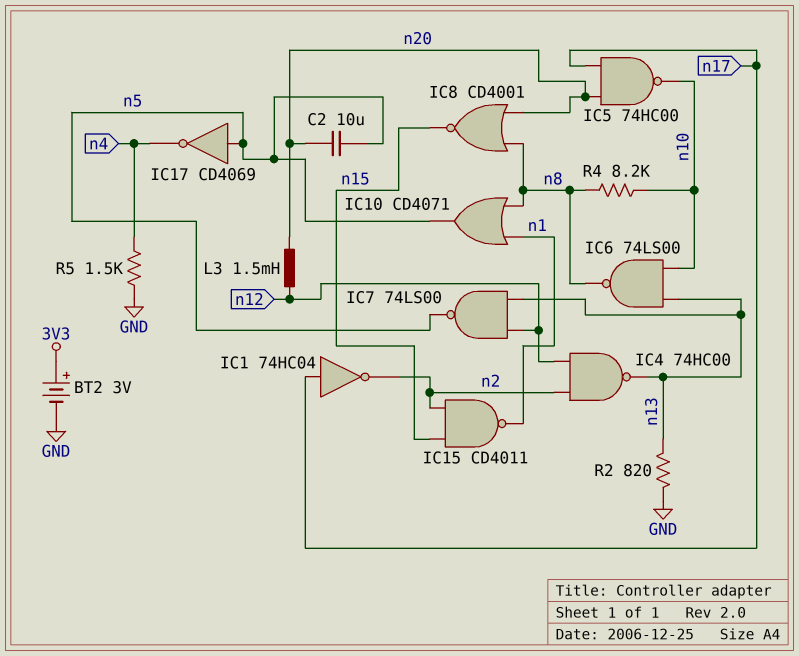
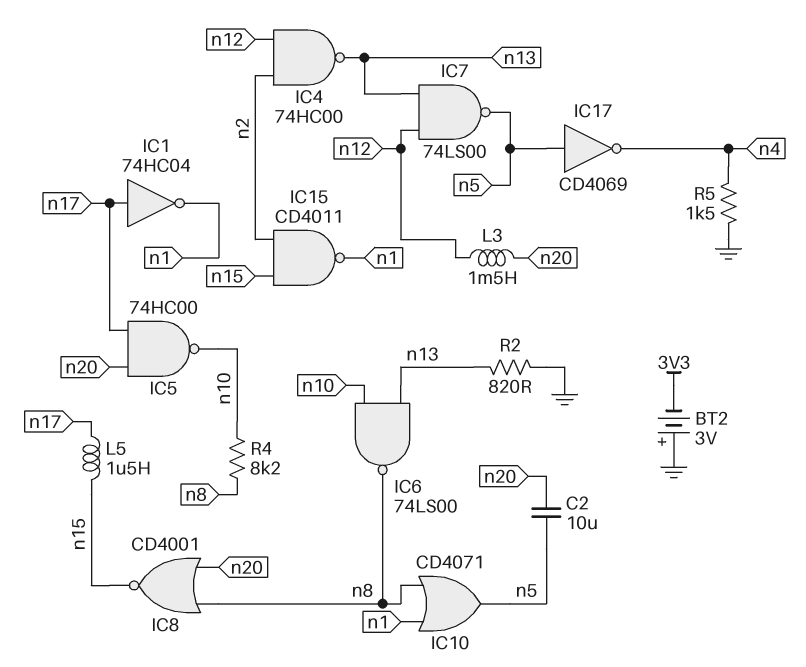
BT2: 3V (plus 3V3, minus GND) -> 3V (plus GND, minus 3V3)
IC1: NOT 74HC04 (in n17, out n2) -> NOT 74HC04 (in n17, out n1)
L5: none -> 1.5uH (n15, n17)

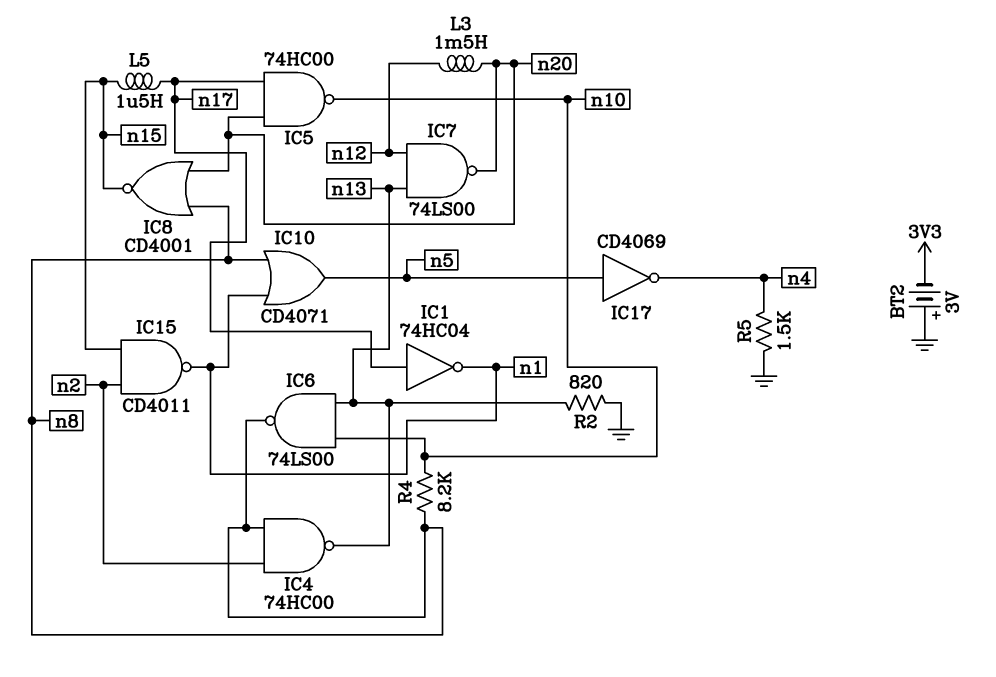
C2: 10uF (n5, n20) -> none
IC4: NAND 74HC00 (in n2, in n12, out n13) -> NAND 74HC00 (in n2, in n8, out n13)
IC7: NAND 74LS00 (in n12, in n13, out n5) -> NAND 74LS00 (in n12, in n13, out n20)

